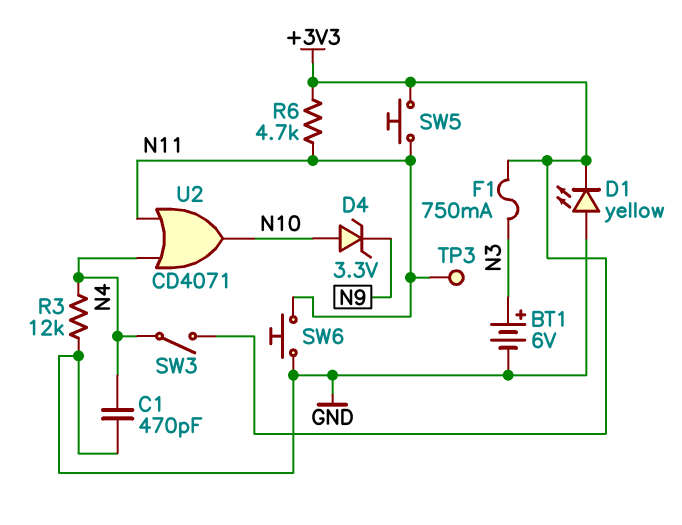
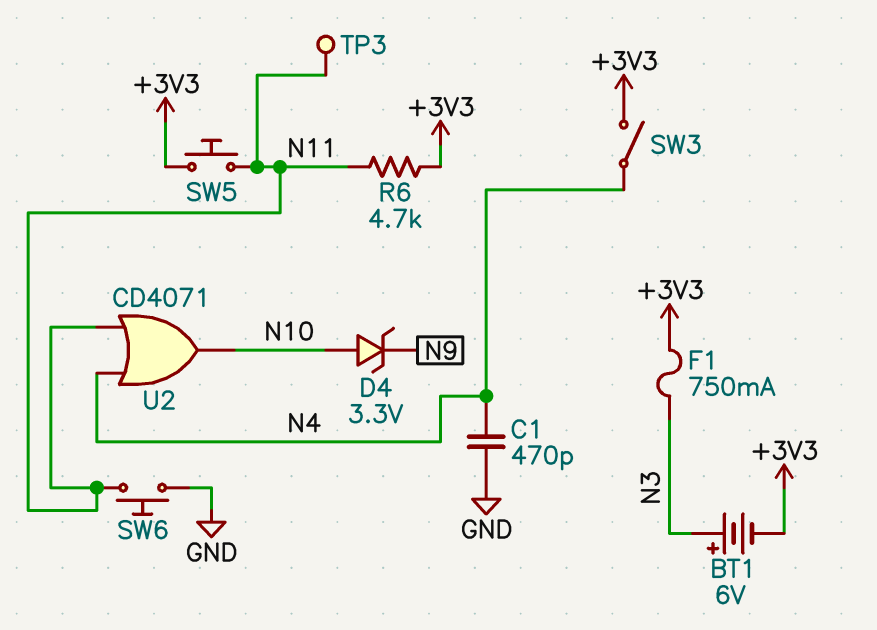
BT1: 6V (plus N3, minus GND) -> 6V (plus N3, minus +3V3)
D1: LED yellow (A GND, K +3V3) -> none
R3: 12k (GND, N4) -> none

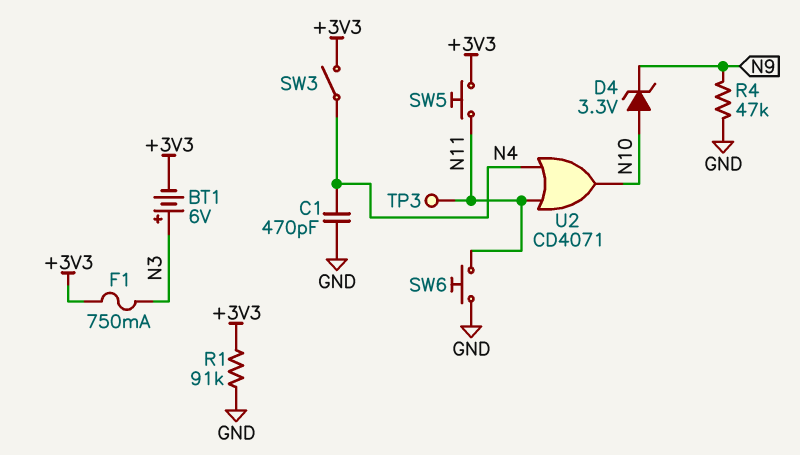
R1: none -> 91k (+3V3, GND)
R4: none -> 47k (GND, N9)
R6: 4.7k (+3V3, N11) -> none

